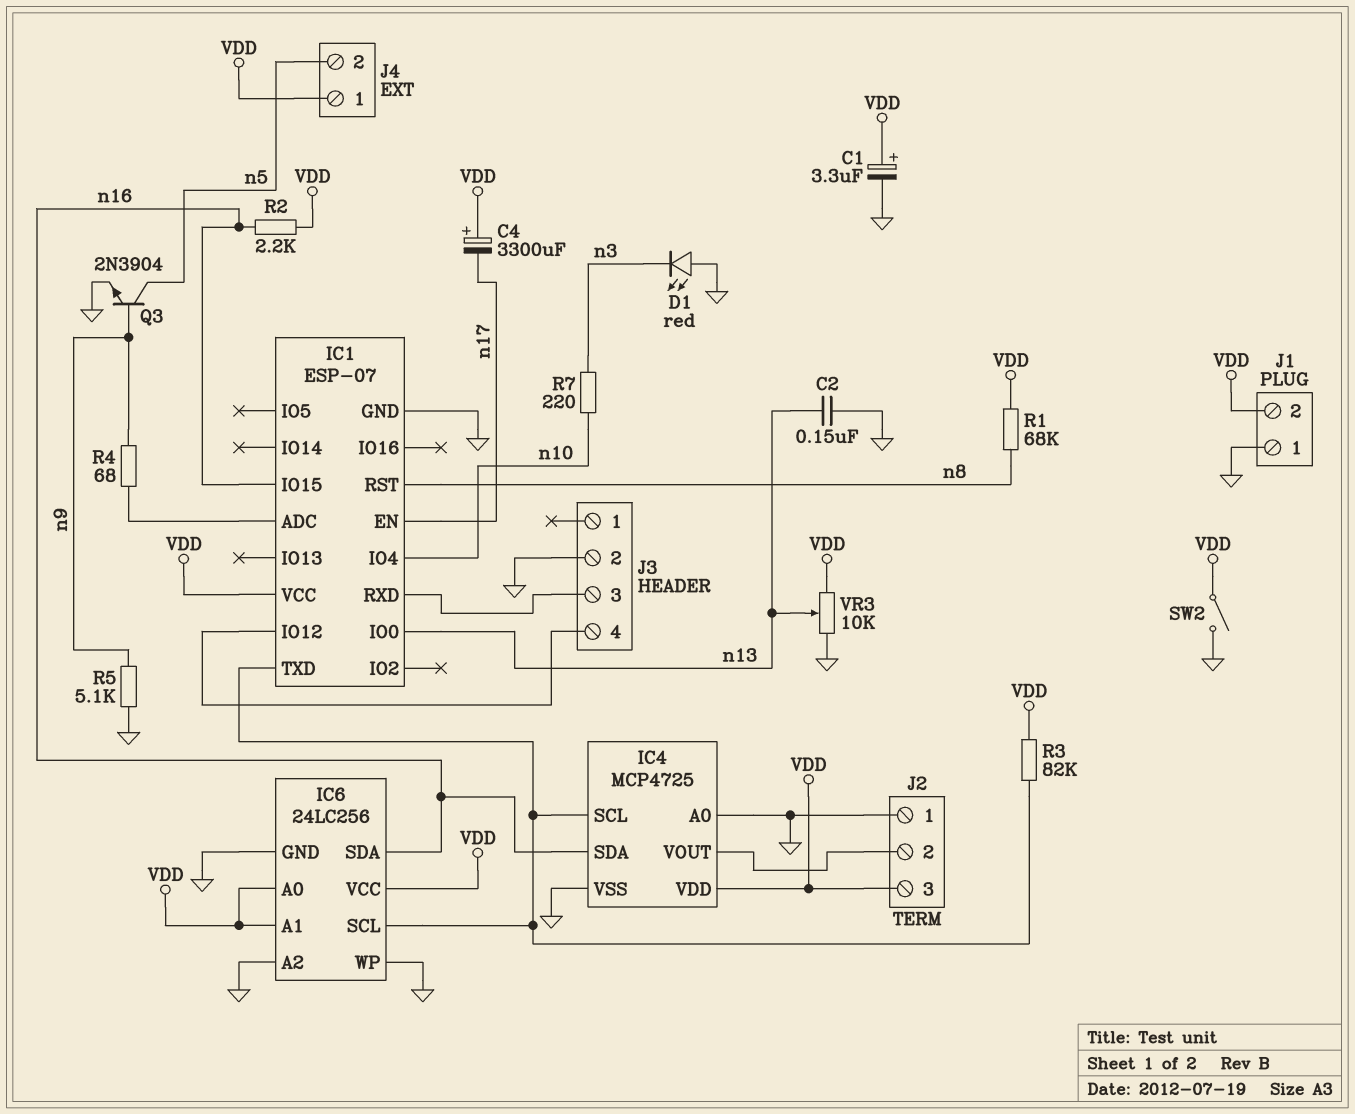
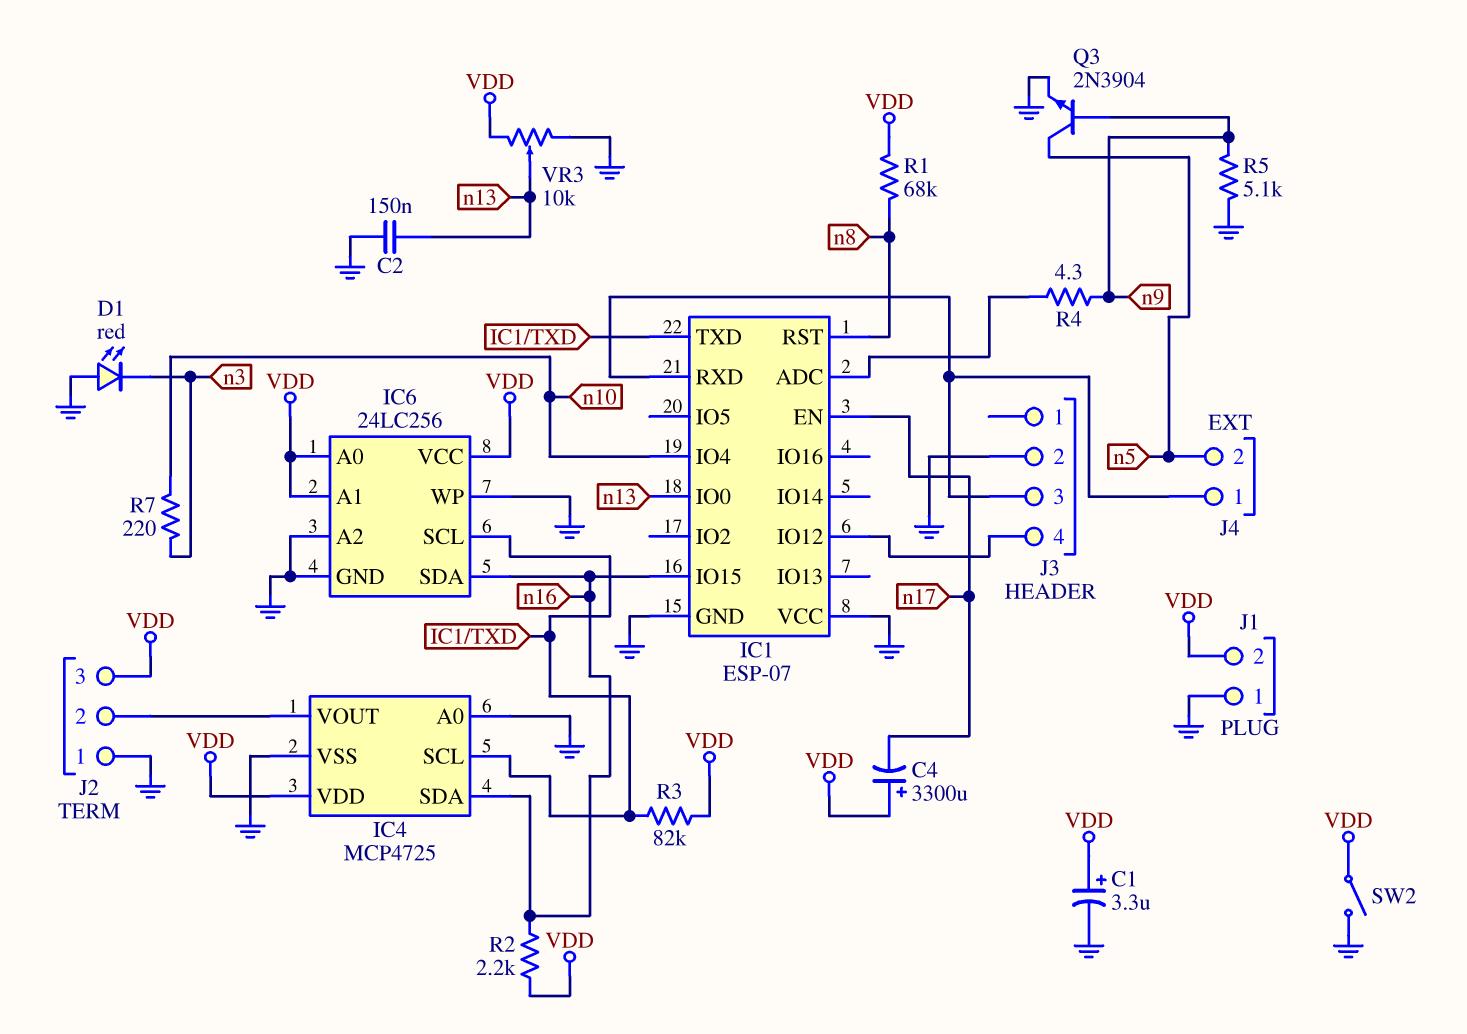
IC1 pin VCC: VDD -> GND
J4 pin 1: VDD -> IC1/RXD
R4: 68 (IC1/ADC, n9) -> 4.3 (IC1/ADC, n9)

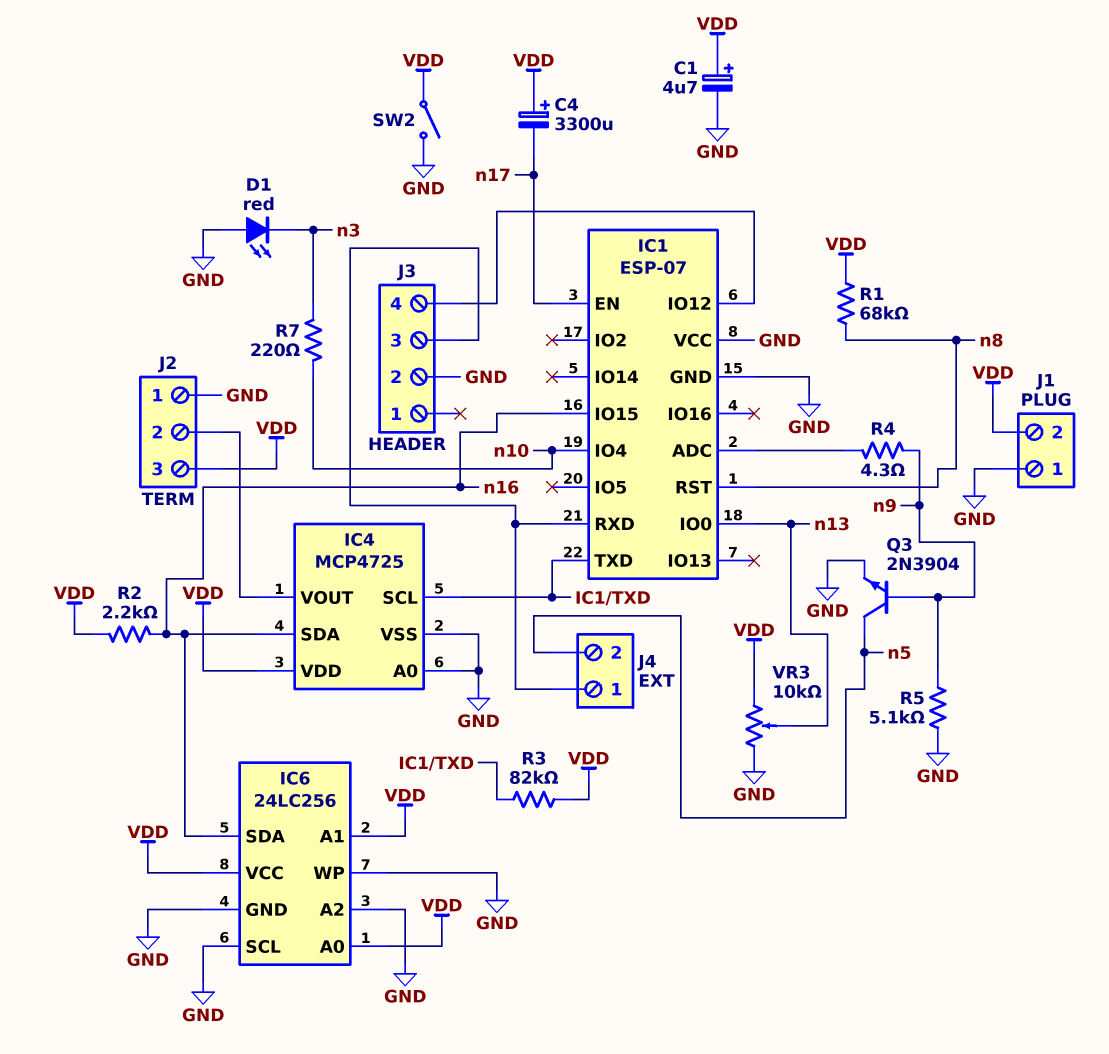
C1: 3.3uF (plus VDD, minus GND) -> 4.7uF (plus VDD, minus GND)
C2: 150nF (GND, n13) -> none
IC6 pin SCL: IC1/TXD -> GND

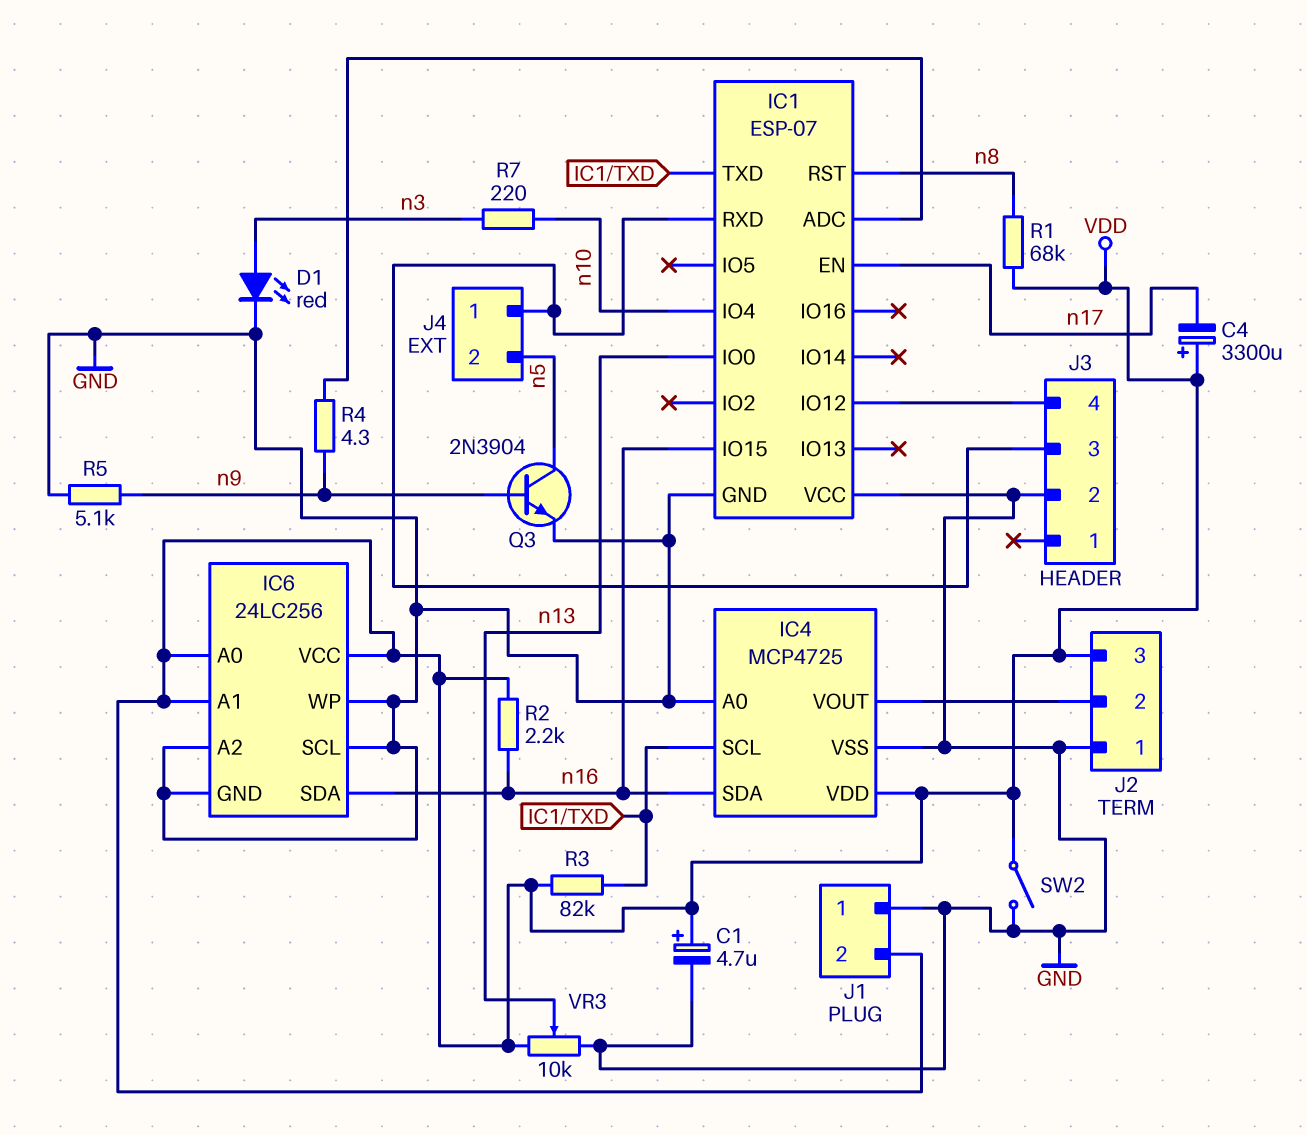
D1: LED red (A GND, K n3) -> LED red (A n3, K GND)

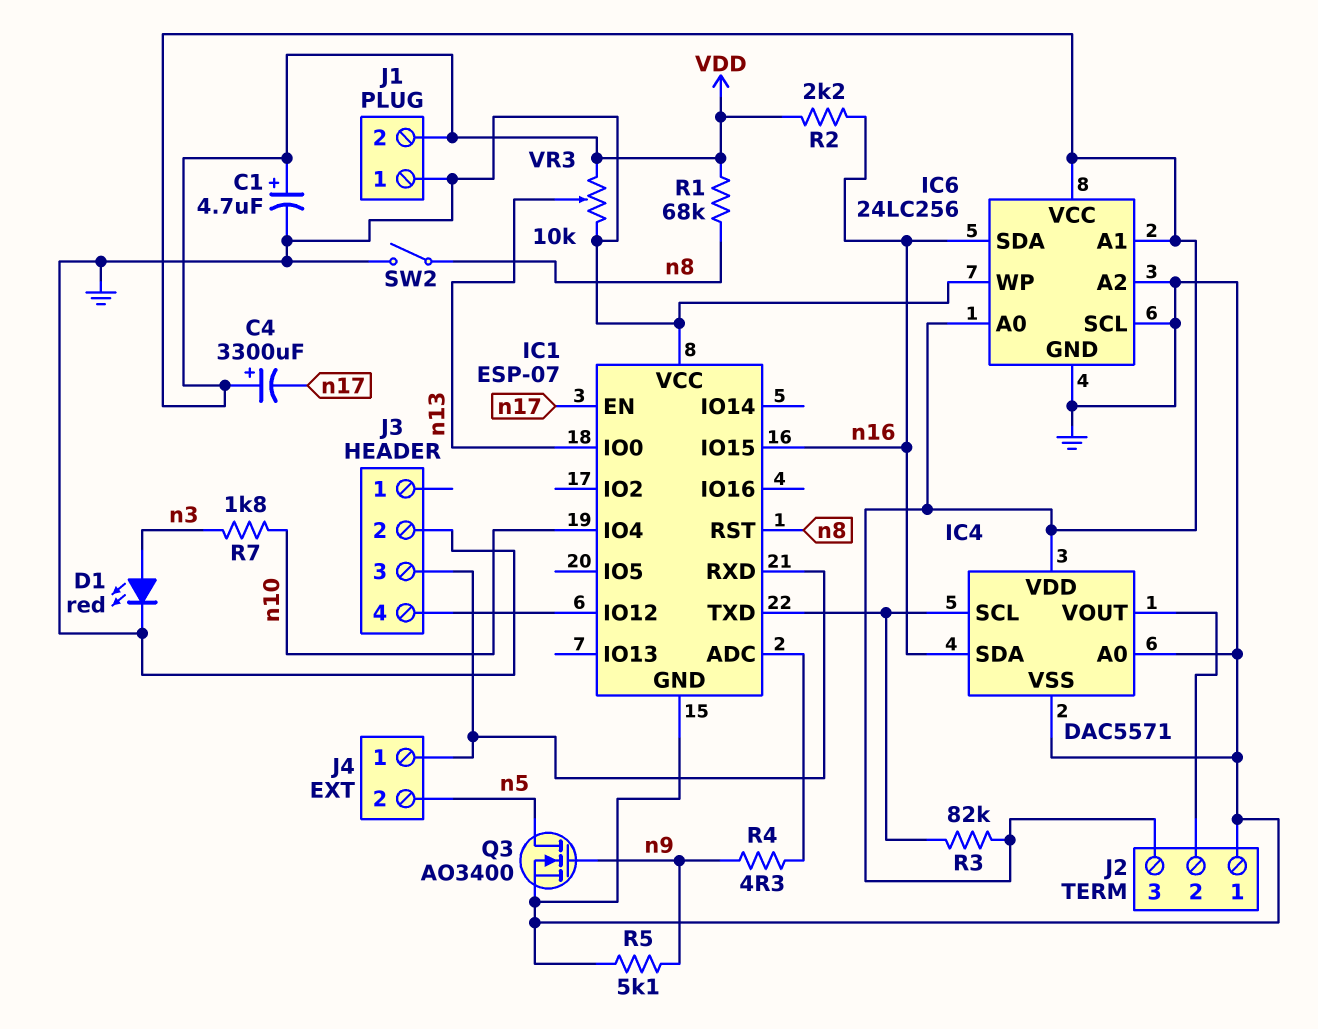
IC4: MCP4725 -> DAC5571
Q3: NPN 2N3904 (B n9, C n5, E GND) -> NMOS AO3400 (G n9, D n5, S GND)
R7: 220 (n3, n10) -> 1.8k (n3, n10)
SW2: switch (GND, VDD) -> switch (GND, n8)

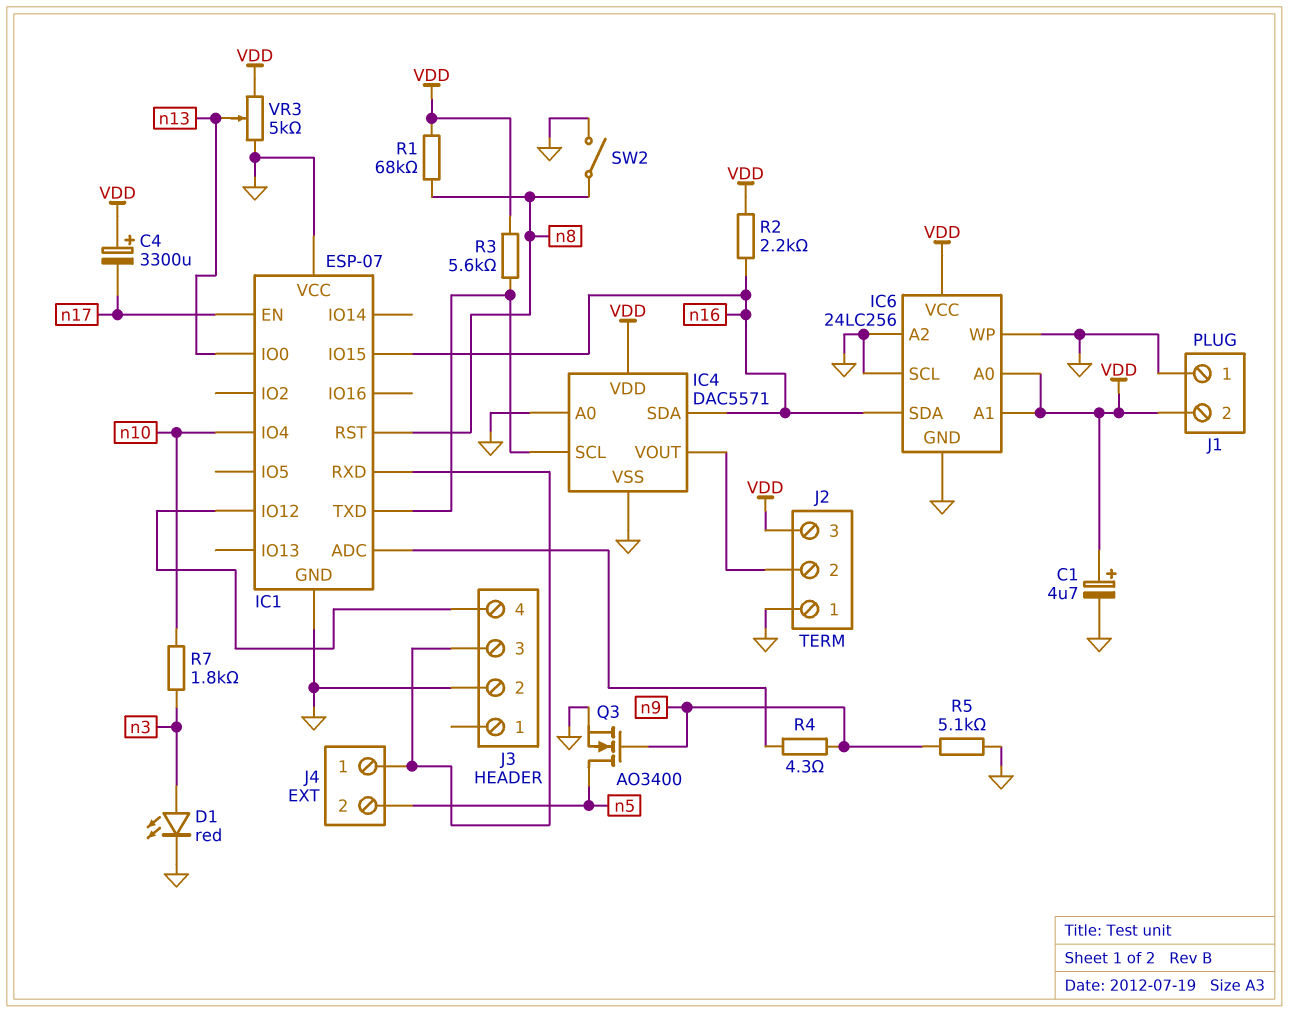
R3: 82k (IC1/TXD, VDD) -> 5.6k (IC1/TXD, VDD)
VR3: 10k (GND, VDD, wiper n13) -> 5k (GND, VDD, wiper n13)

